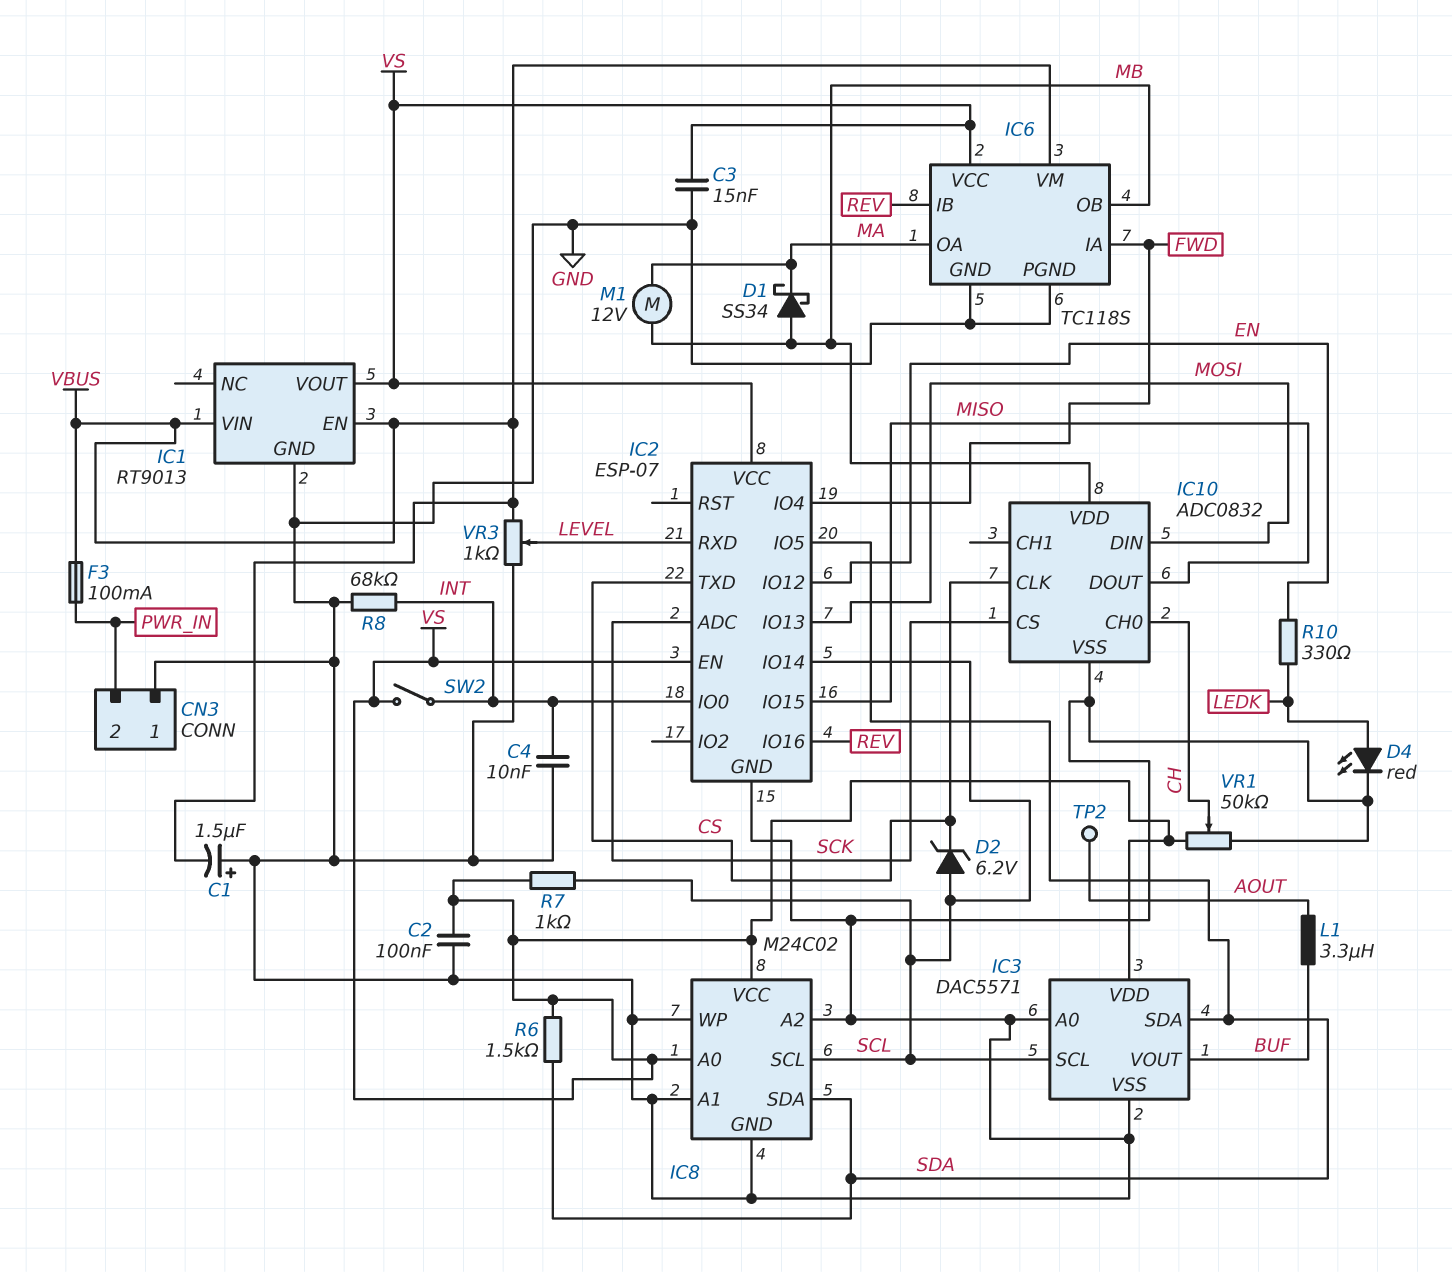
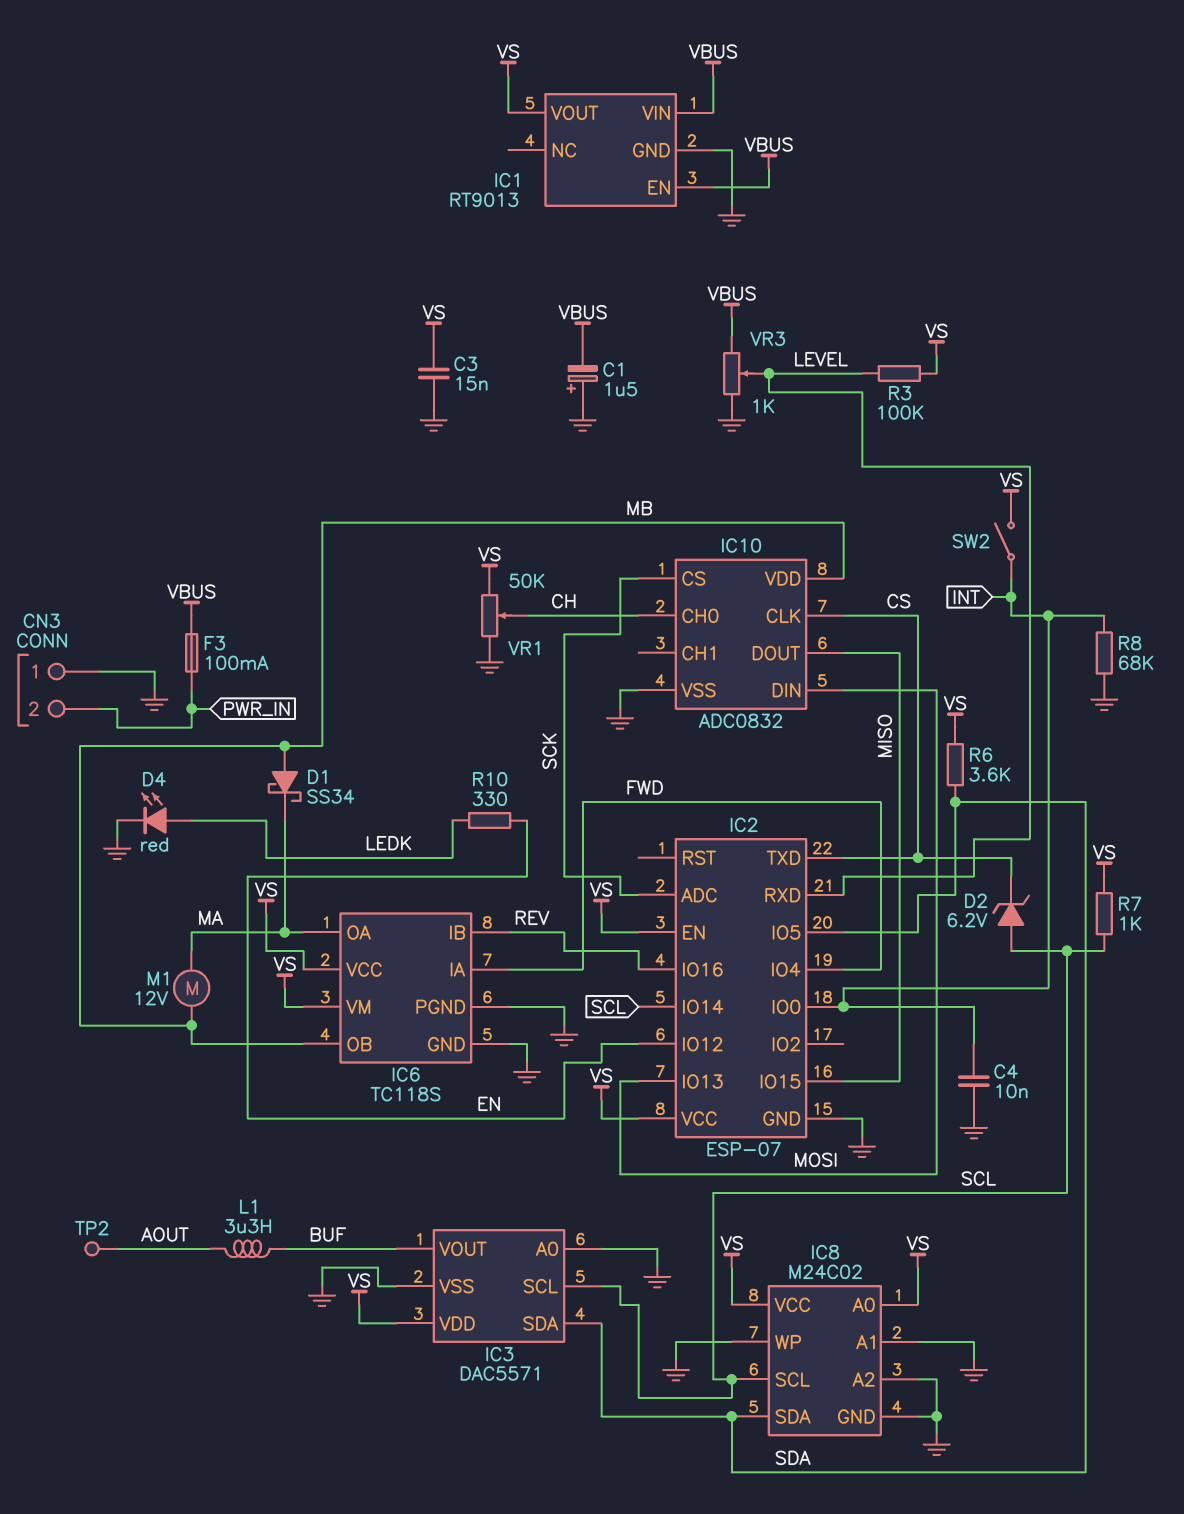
C2: 100nF (GND, VS) -> none
IC6 pin VM: VBUS -> VS
R3: none -> 100k (LEVEL, VS)
R6: 1.5k (SDA, VS) -> 3.6k (SDA, VS)

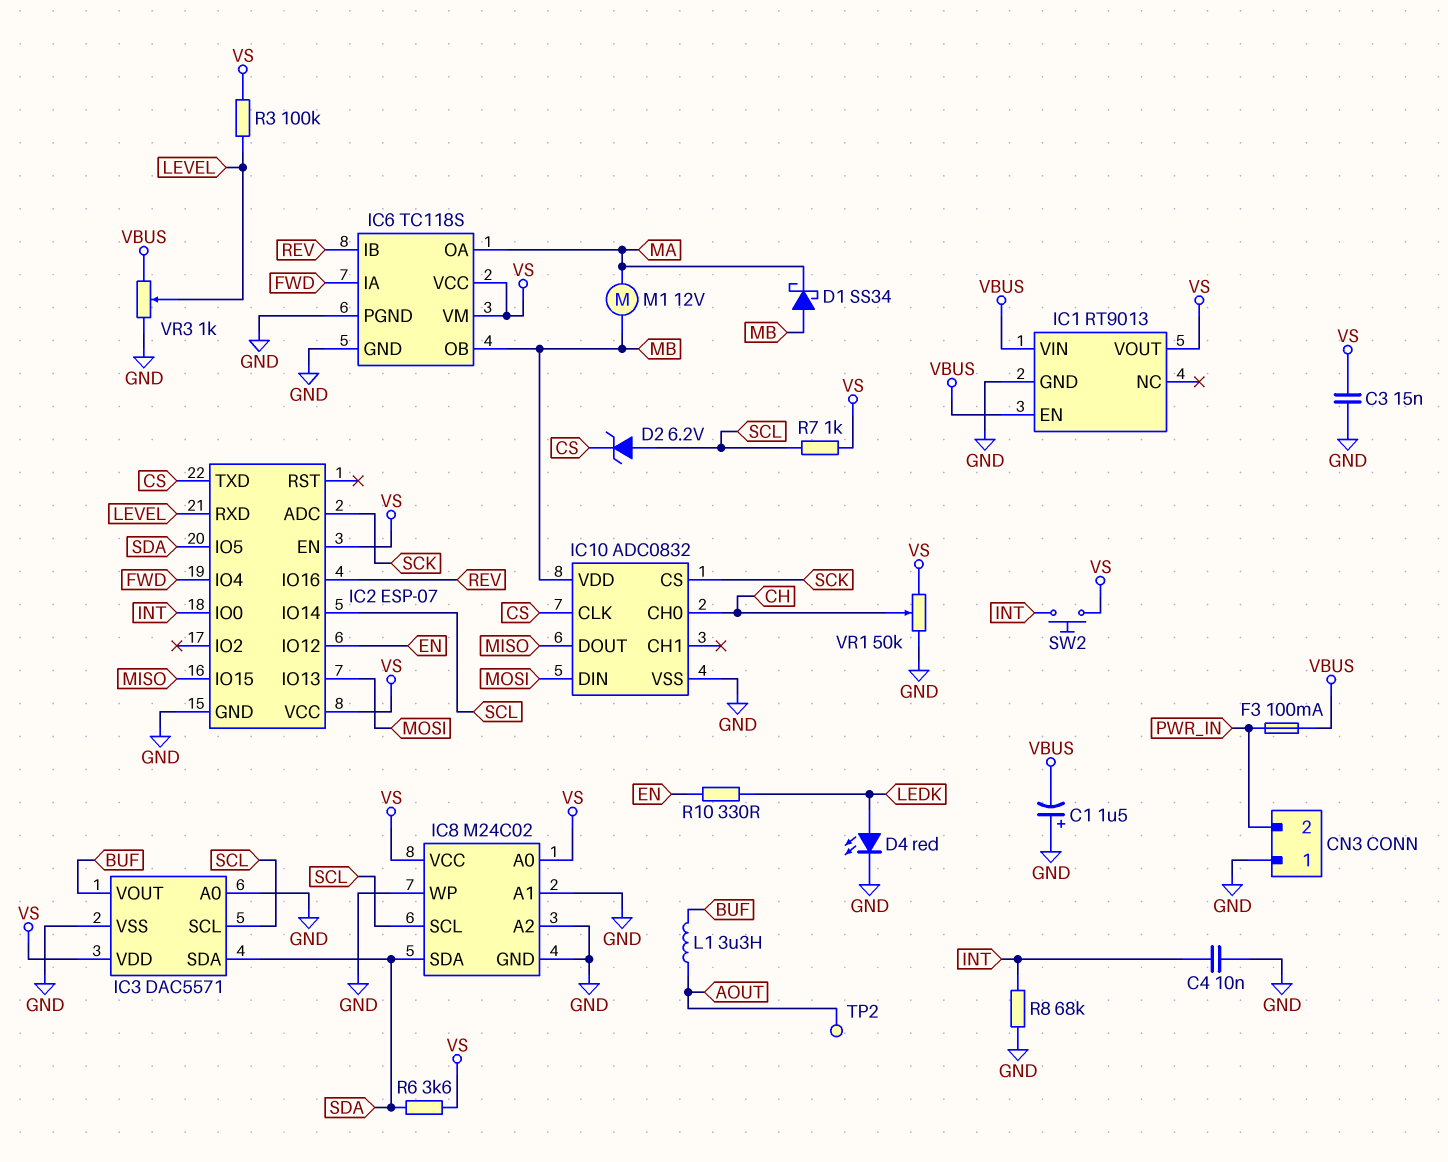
SW2: switch (INT, VS) -> button (INT, VS)

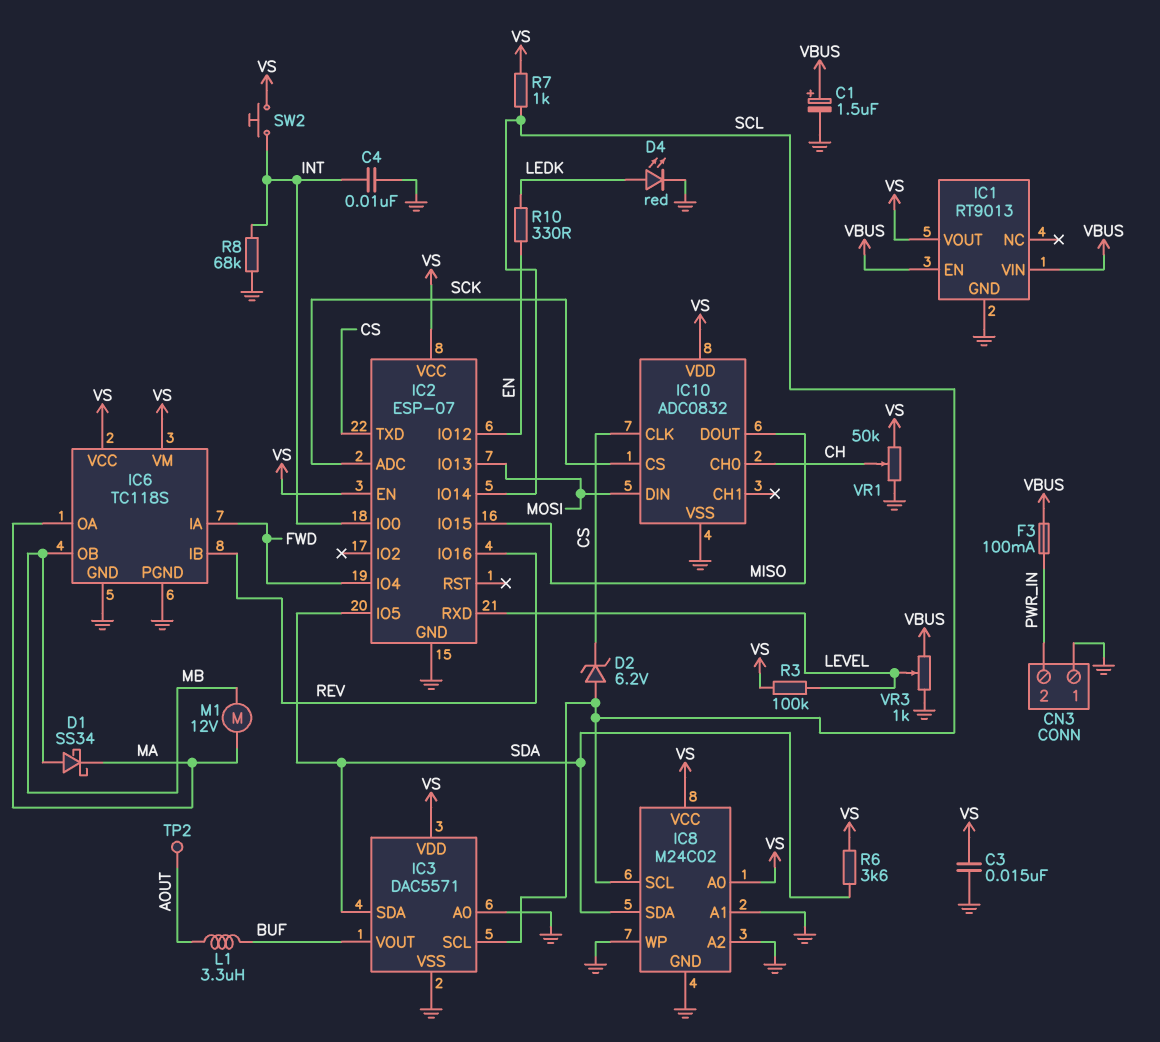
C1: 1.5uF (plus GND, minus VBUS) -> 1.5uF (plus VBUS, minus GND)
IC10 pin VDD: MB -> VS

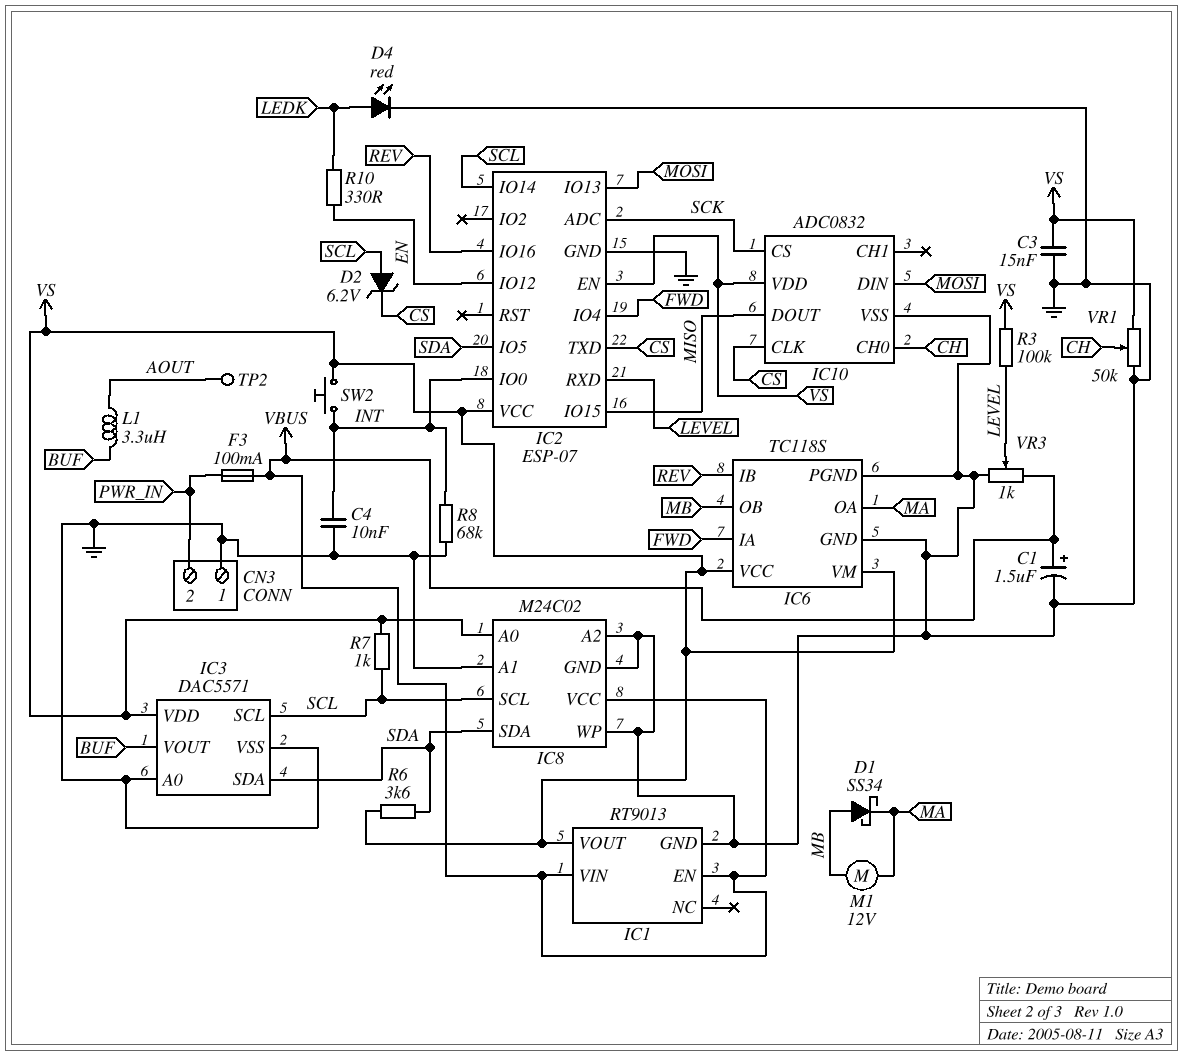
IC8 pin VCC: VS -> VBUS

